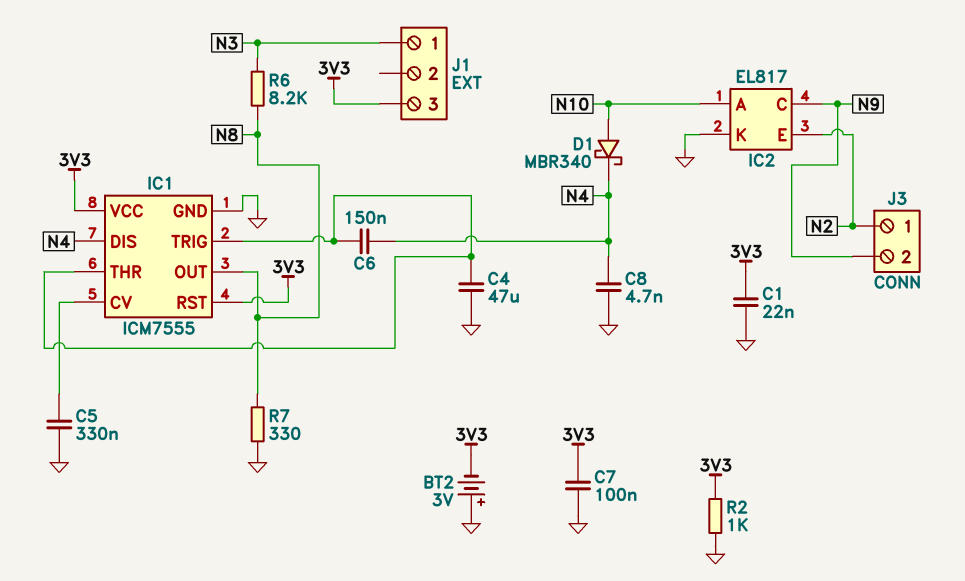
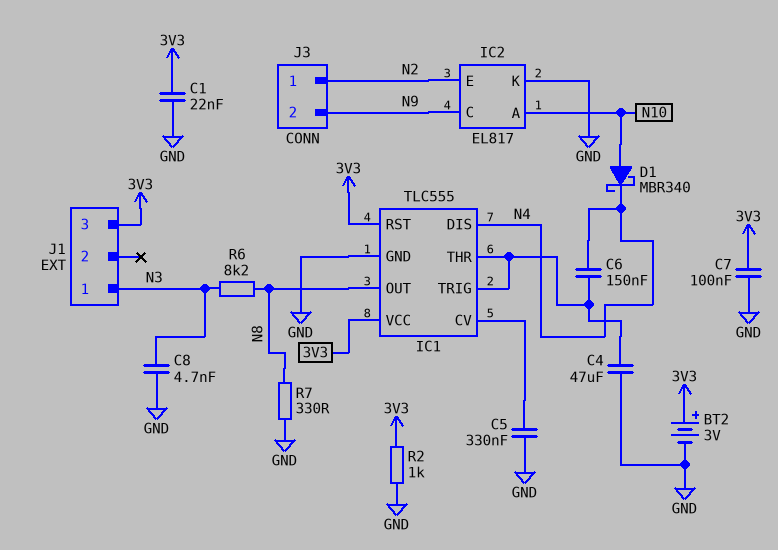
BT2: 3V (plus GND, minus 3V3) -> 3V (plus 3V3, minus GND)
C8: 4.7nF (GND, N4) -> 4.7nF (GND, N3)
IC1: ICM7555 -> TLC555

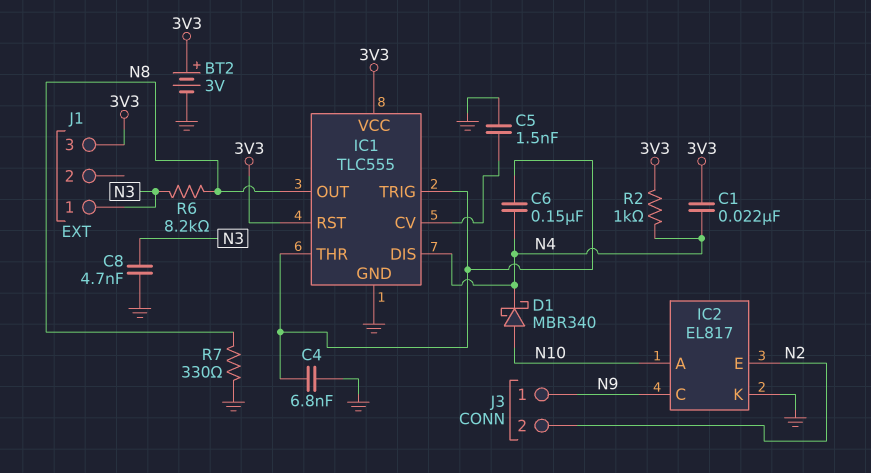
C1: 22nF (3V3, GND) -> 22nF (3V3, N4)
C4: 47uF (GND, IC1/THR) -> 6.8nF (GND, IC1/THR)
C5: 330nF (GND, IC1/CV) -> 1.5nF (GND, IC1/CV)
C7: 100nF (3V3, GND) -> none
J3 pin 1: N2 -> N9
J3 pin 2: N9 -> N2
R2: 1k (3V3, GND) -> 1k (3V3, N4)

